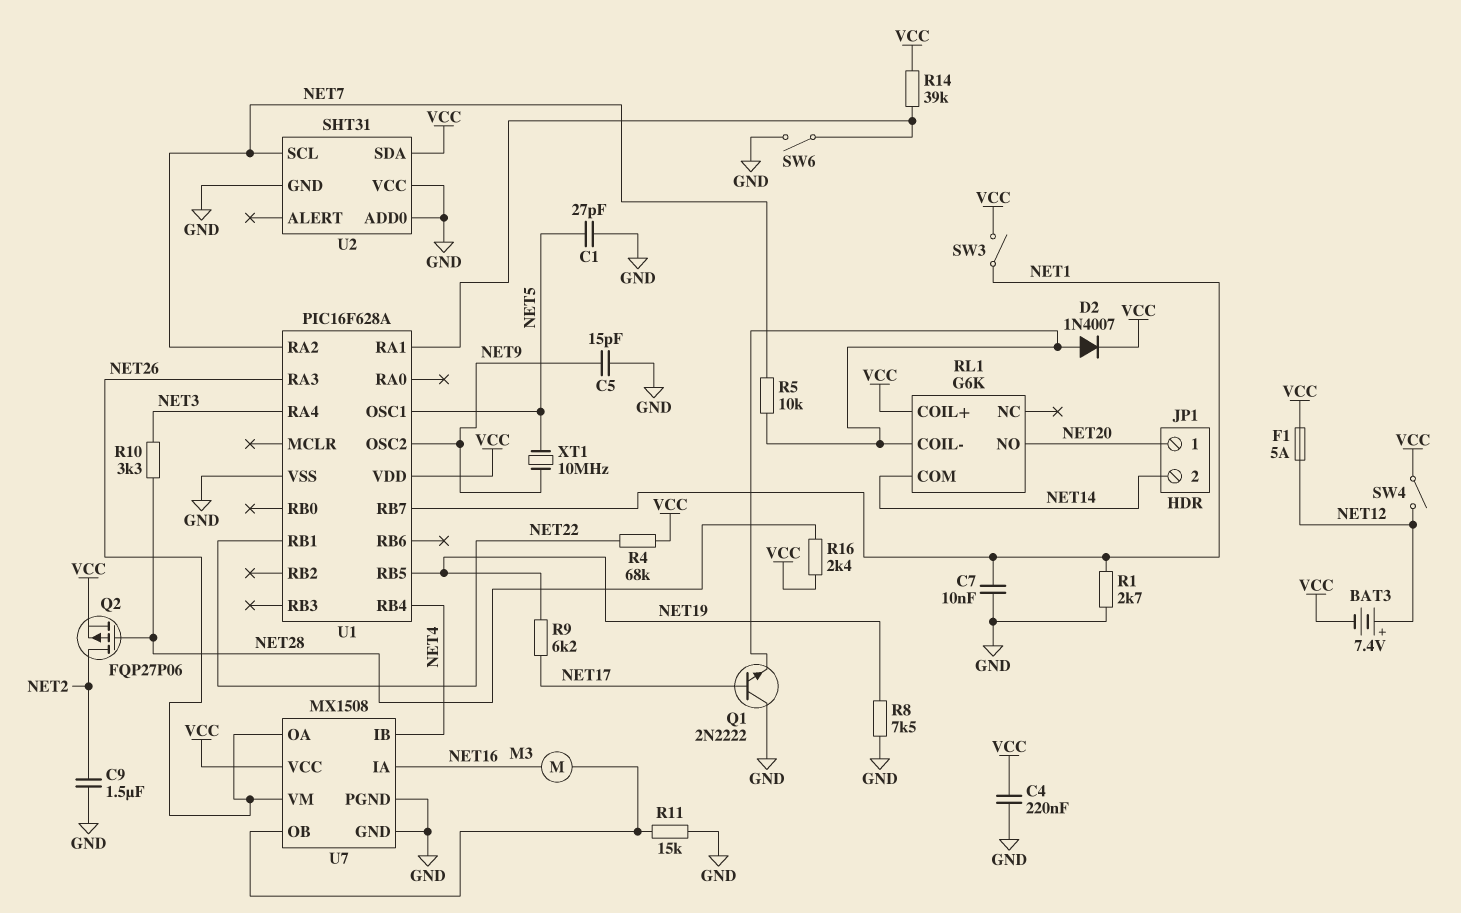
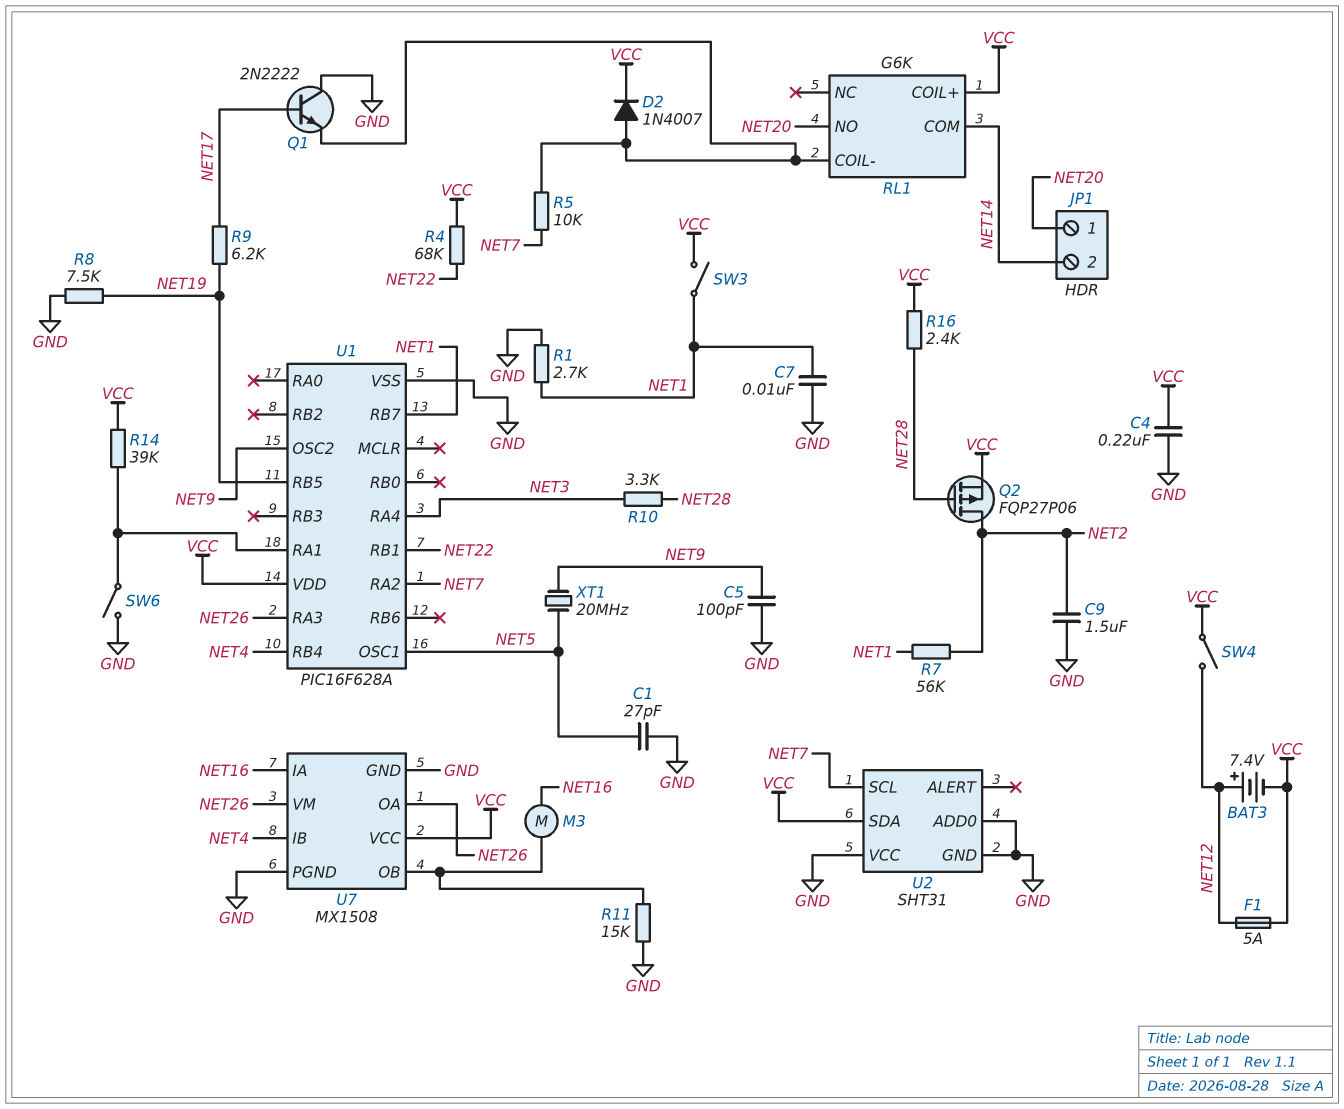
C5: 15pF (GND, NET9) -> 100pF (GND, NET9)
R7: none -> 56k (NET1, NET2)
XT1: 10MHz (NET5, NET9) -> 20MHz (NET5, NET9)

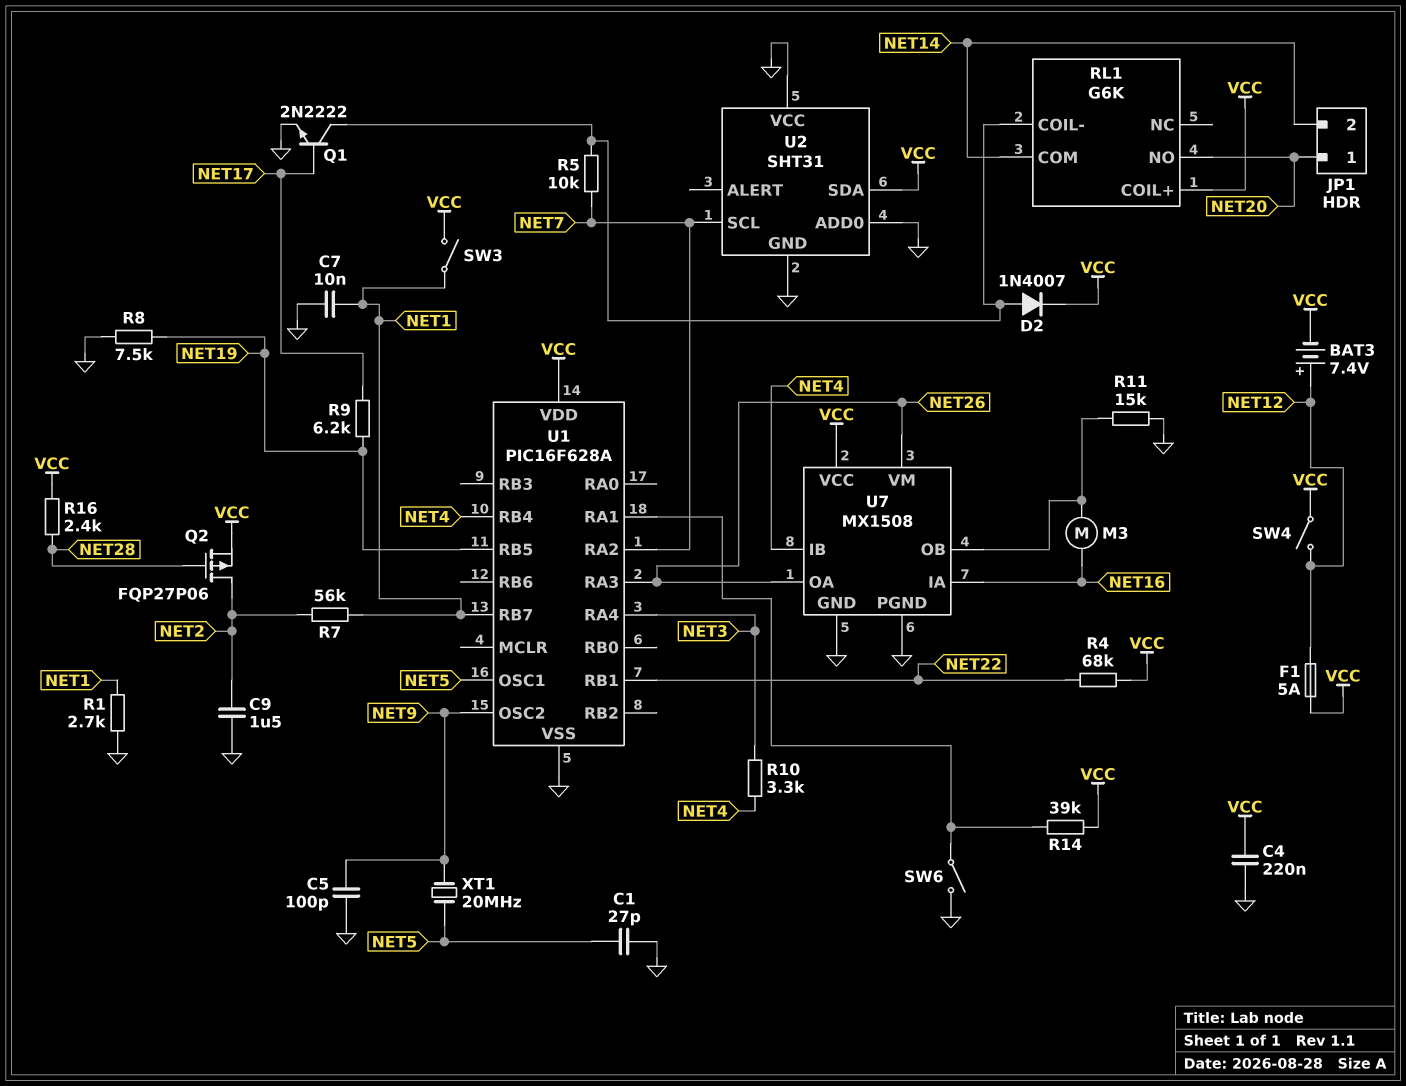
Q1: NPN 2N2222 (B NET17, C GND, E RL1/COIL-) -> NPN 2N2222 (B NET17, C RL1/COIL-, E GND)
R10: 3.3k (NET3, NET28) -> 3.3k (NET3, NET4)

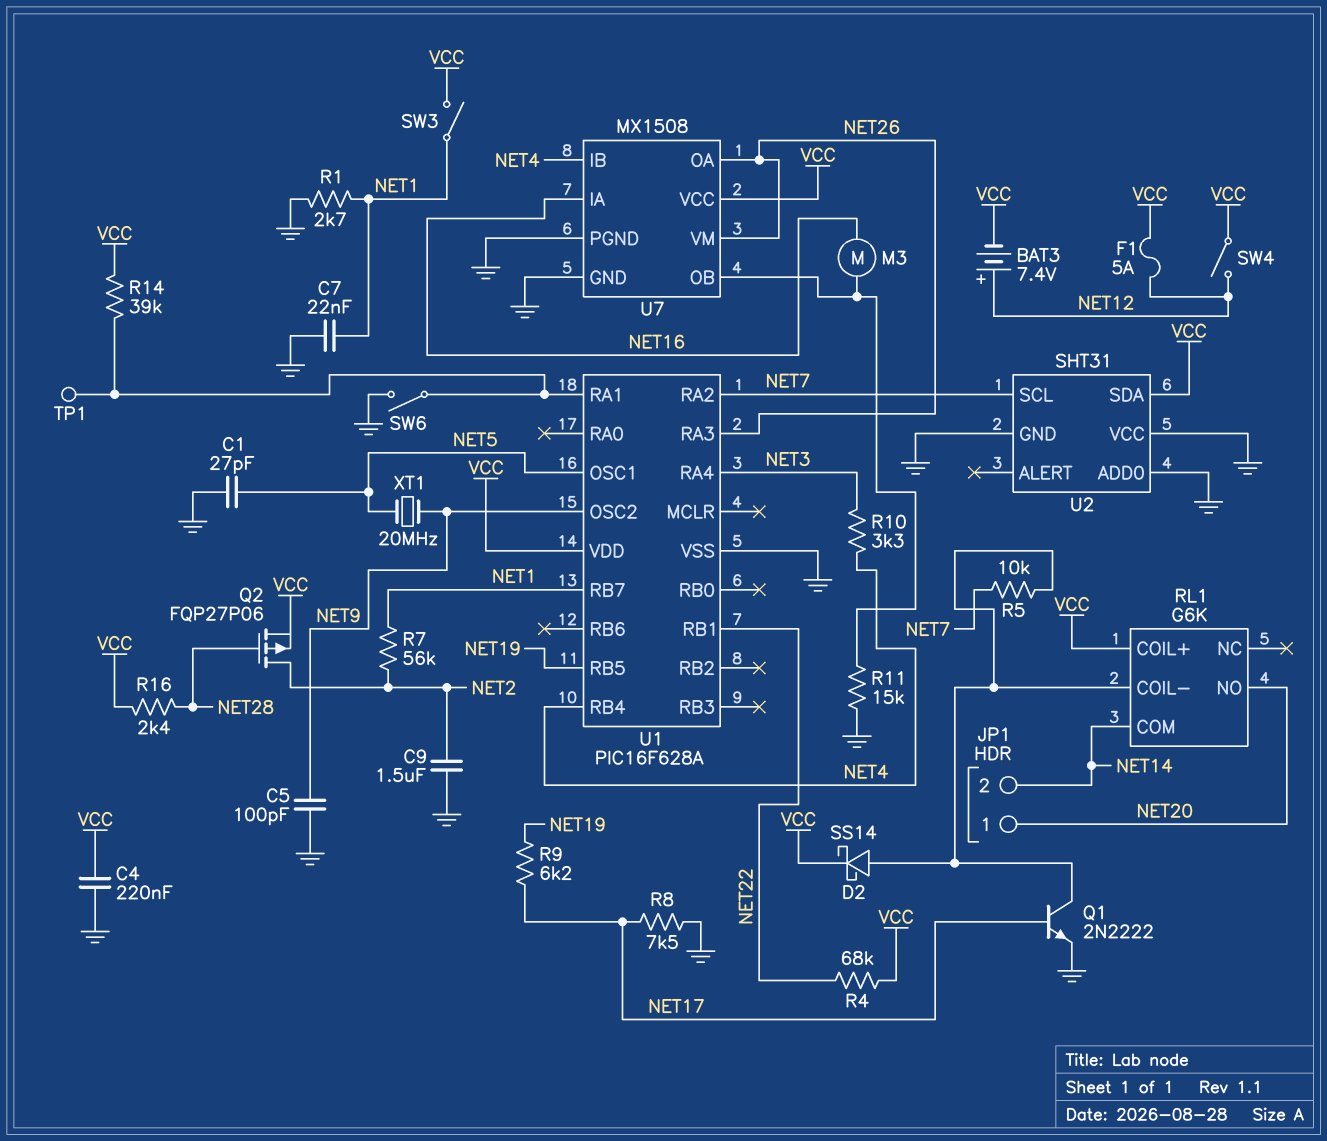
C7: 10nF (GND, NET1) -> 22nF (GND, NET1)
D2: diode 1N4007 (A RL1/COIL-, K VCC) -> schottky SS14 (A RL1/COIL-, K VCC)
R8: 7.5k (GND, NET19) -> 7.5k (GND, NET17)
TP1: none -> test point (U1/RA1)

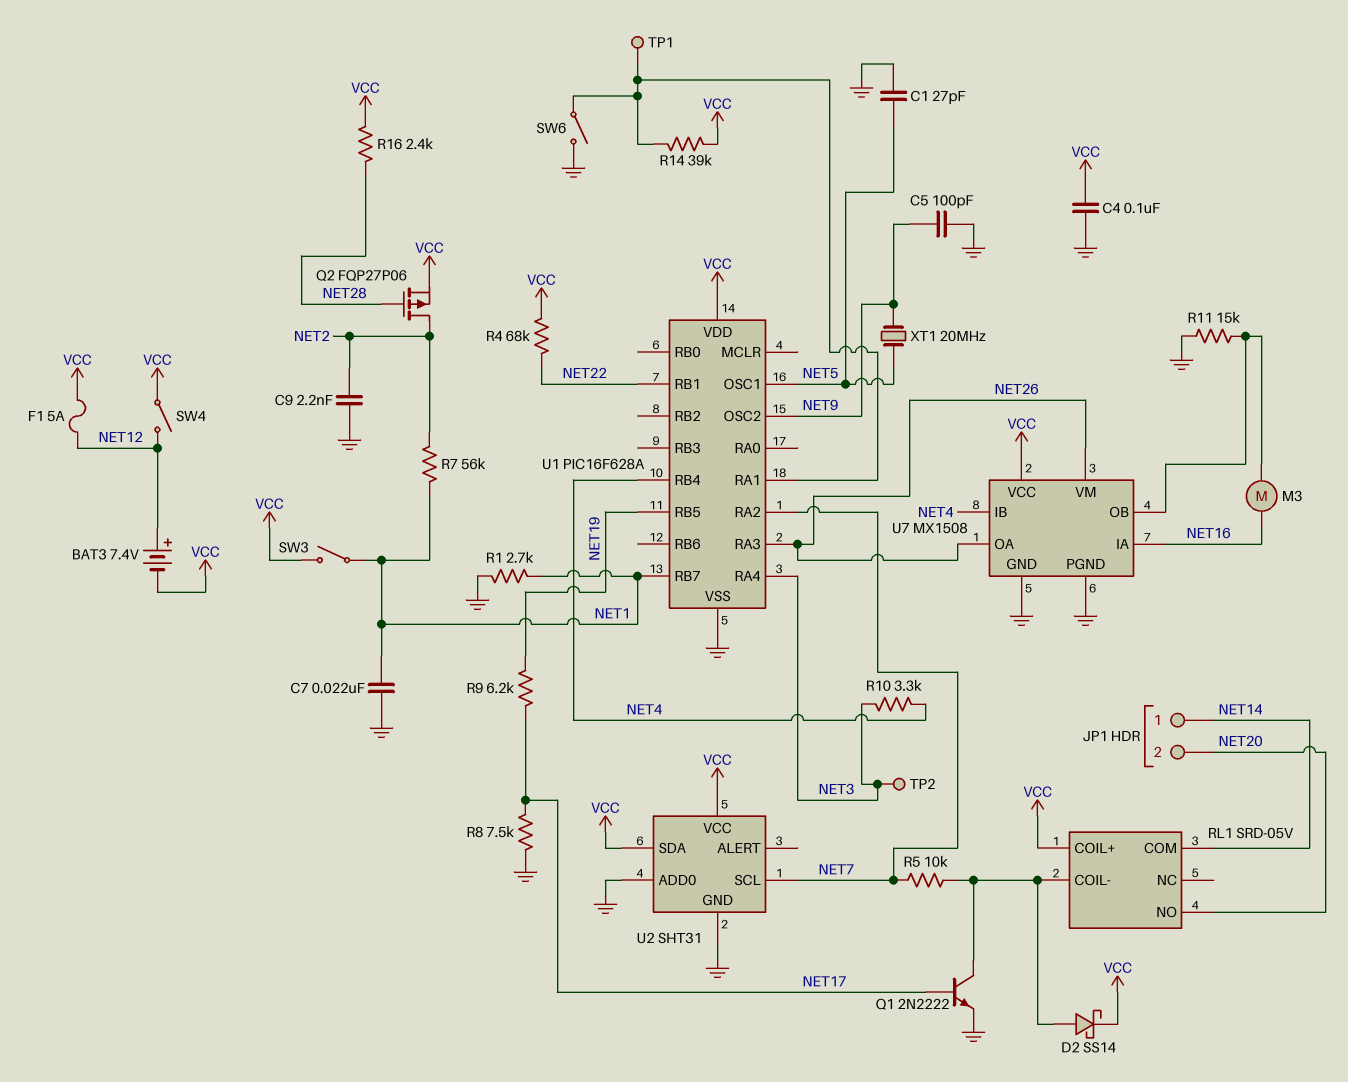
C4: 220nF (GND, VCC) -> 100nF (GND, VCC)
C9: 1.5uF (GND, NET2) -> 2.2nF (GND, NET2)
JP1 pin 1: NET20 -> NET14
JP1 pin 2: NET14 -> NET20
RL1: G6K -> SRD-05V
TP2: none -> test point (NET3)
U2 pin VCC: GND -> VCC

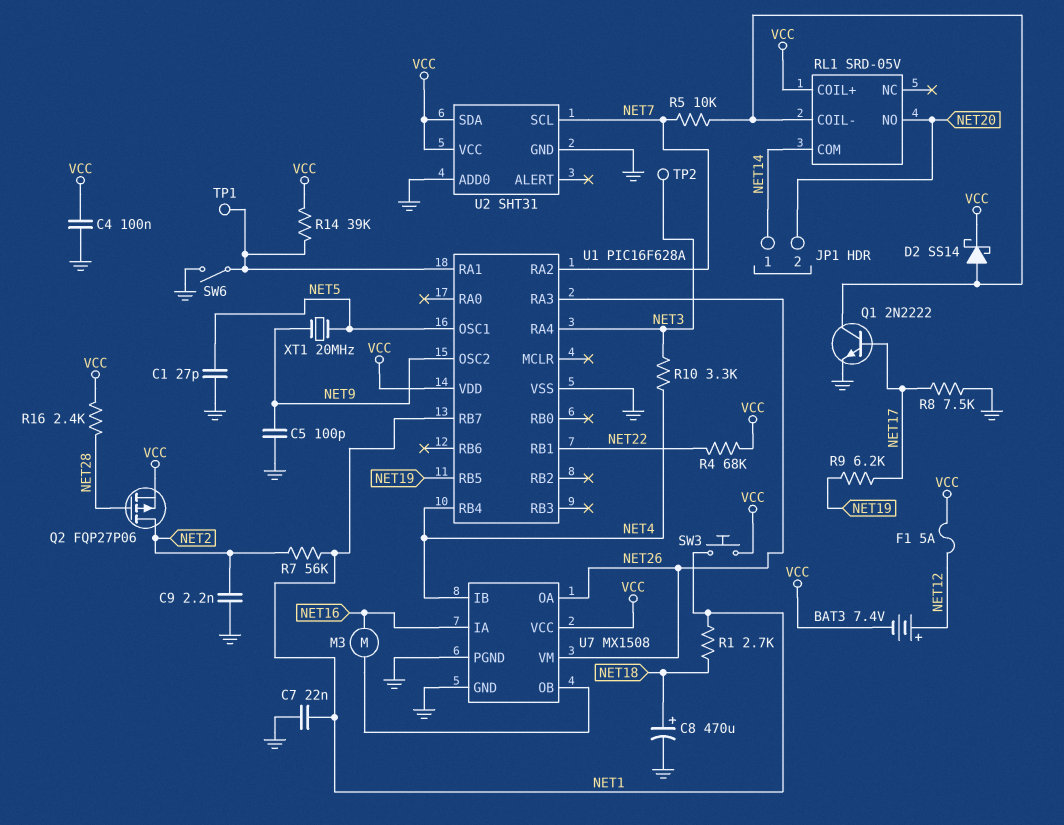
C8: none -> 470uF (plus NET18, minus GND)
R1: 2.7k (GND, NET1) -> 2.7k (NET1, NET18)
R11: 15k (GND, U7/OB) -> none
SW3: switch (NET1, VCC) -> button (NET1, VCC)
SW4: switch (NET12, VCC) -> none

